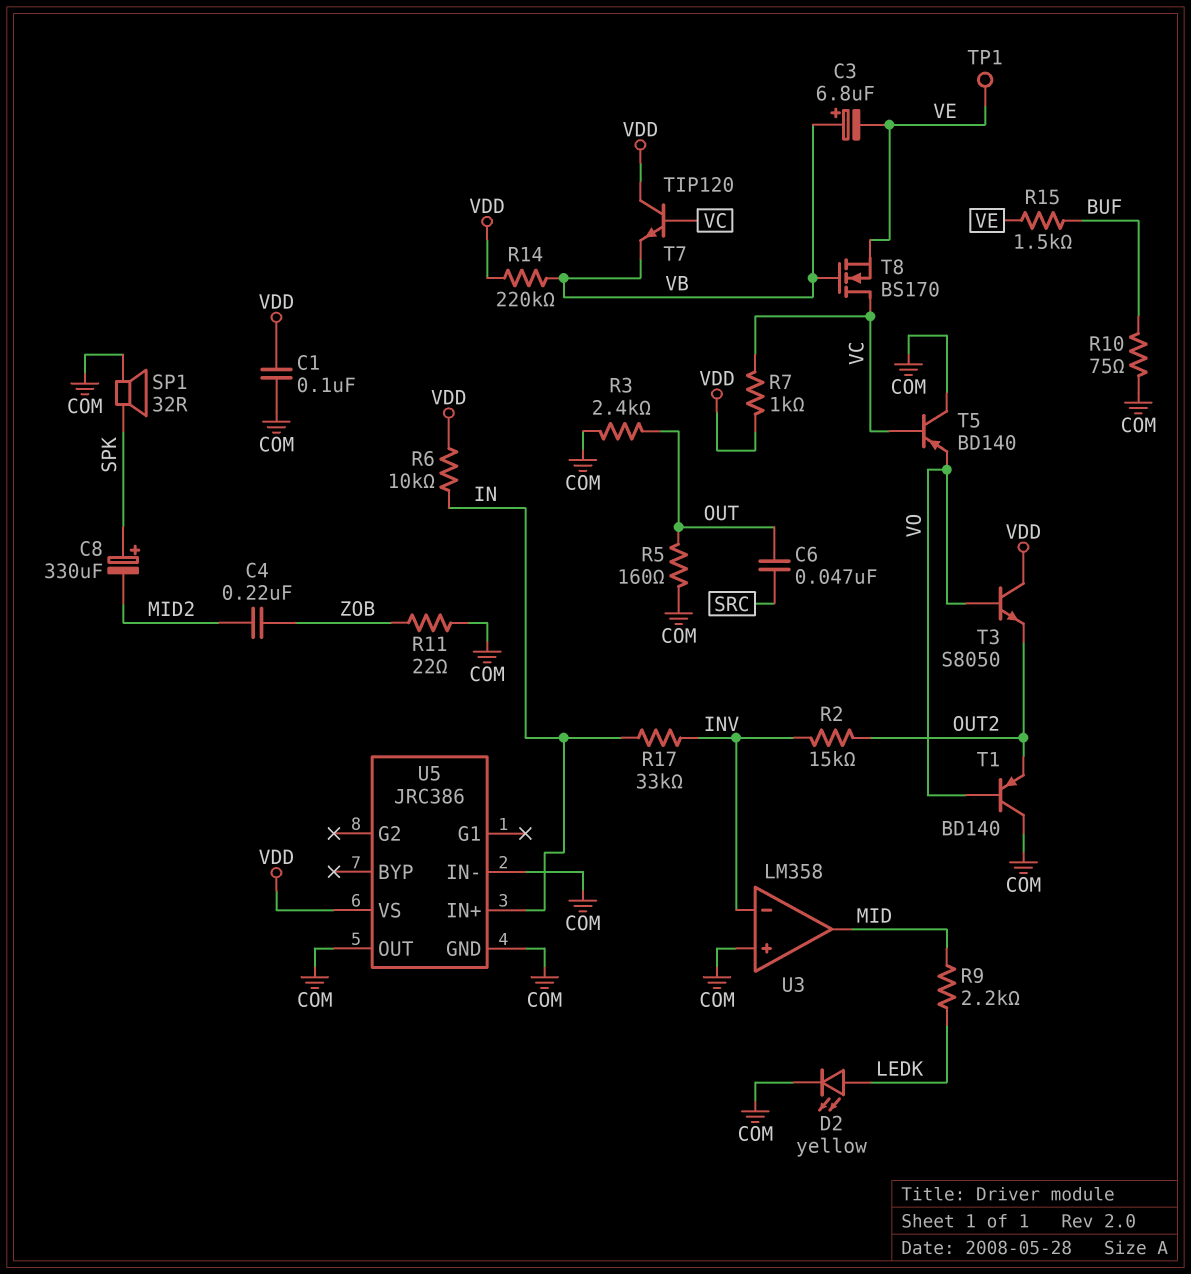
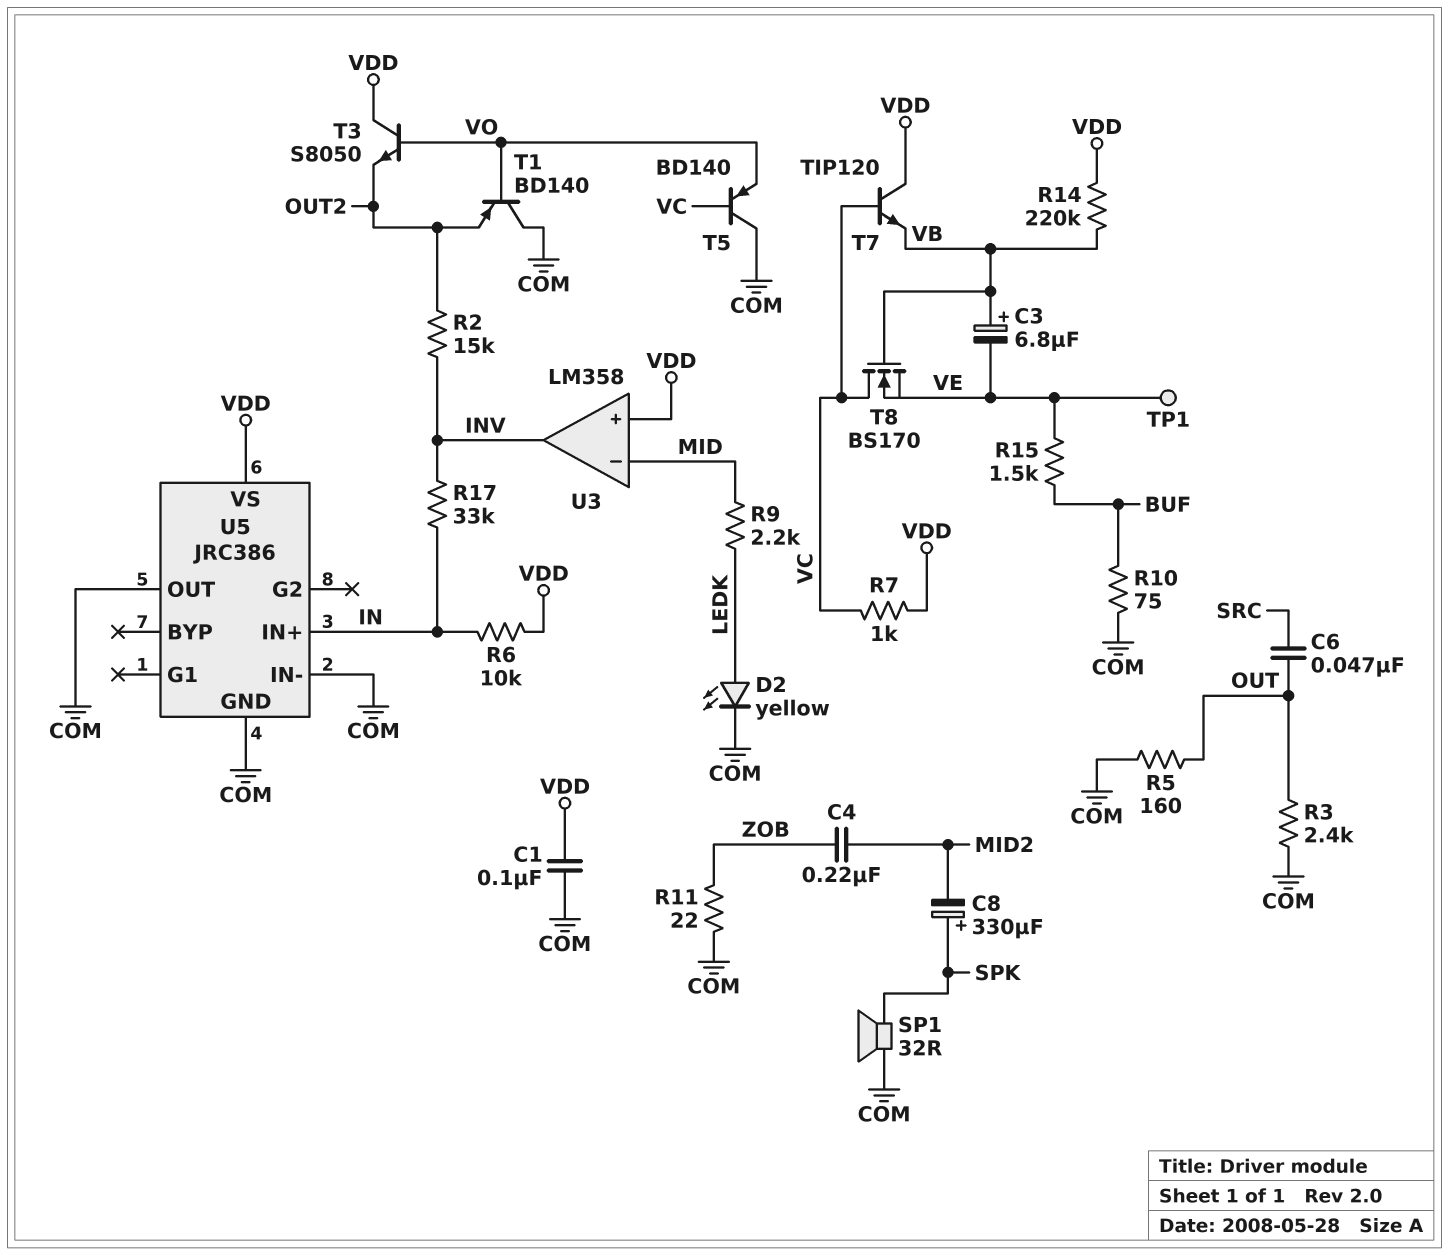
U3 pin in+: COM -> VDD
U3 pin in-: INV -> MID
U3 pin out: MID -> INV

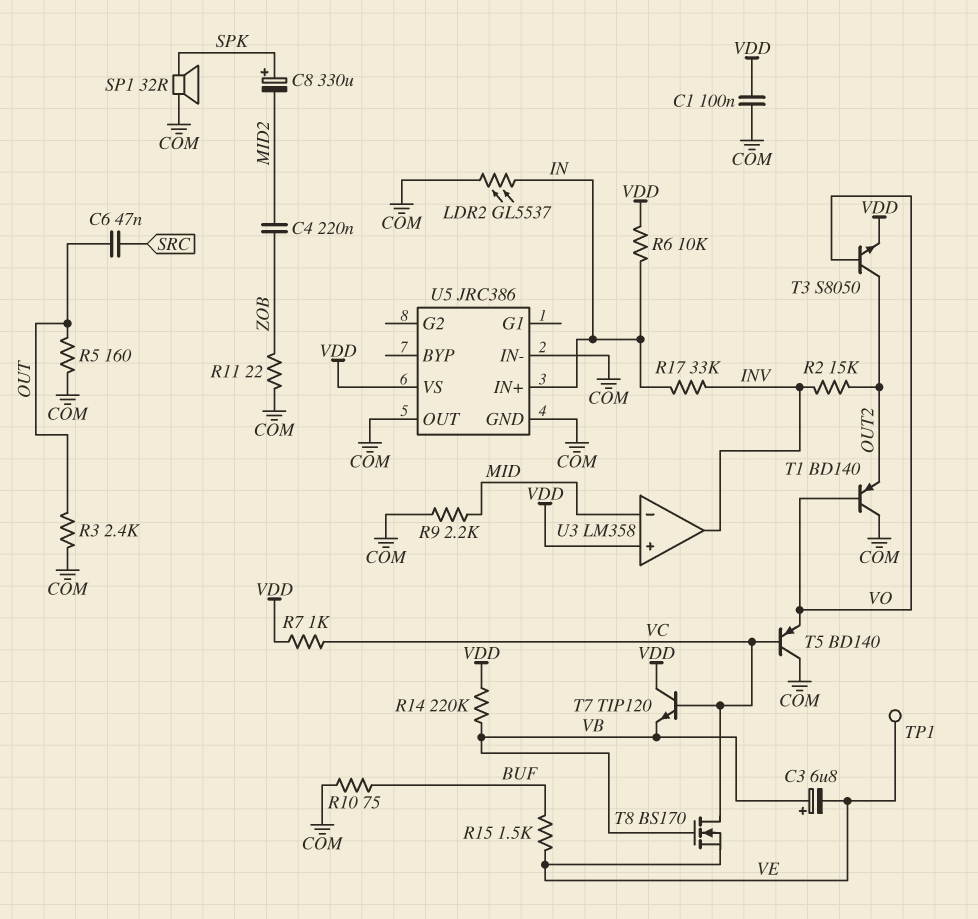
D2: LED yellow (A LEDK, K COM) -> none
LDR2: none -> GL5537 (COM, IN)
R9: 2.2k (LEDK, MID) -> 2.2k (COM, MID)
T3: NPN S8050 (B VO, C VDD, E OUT2) -> NPN S8050 (B VO, C OUT2, E VDD)

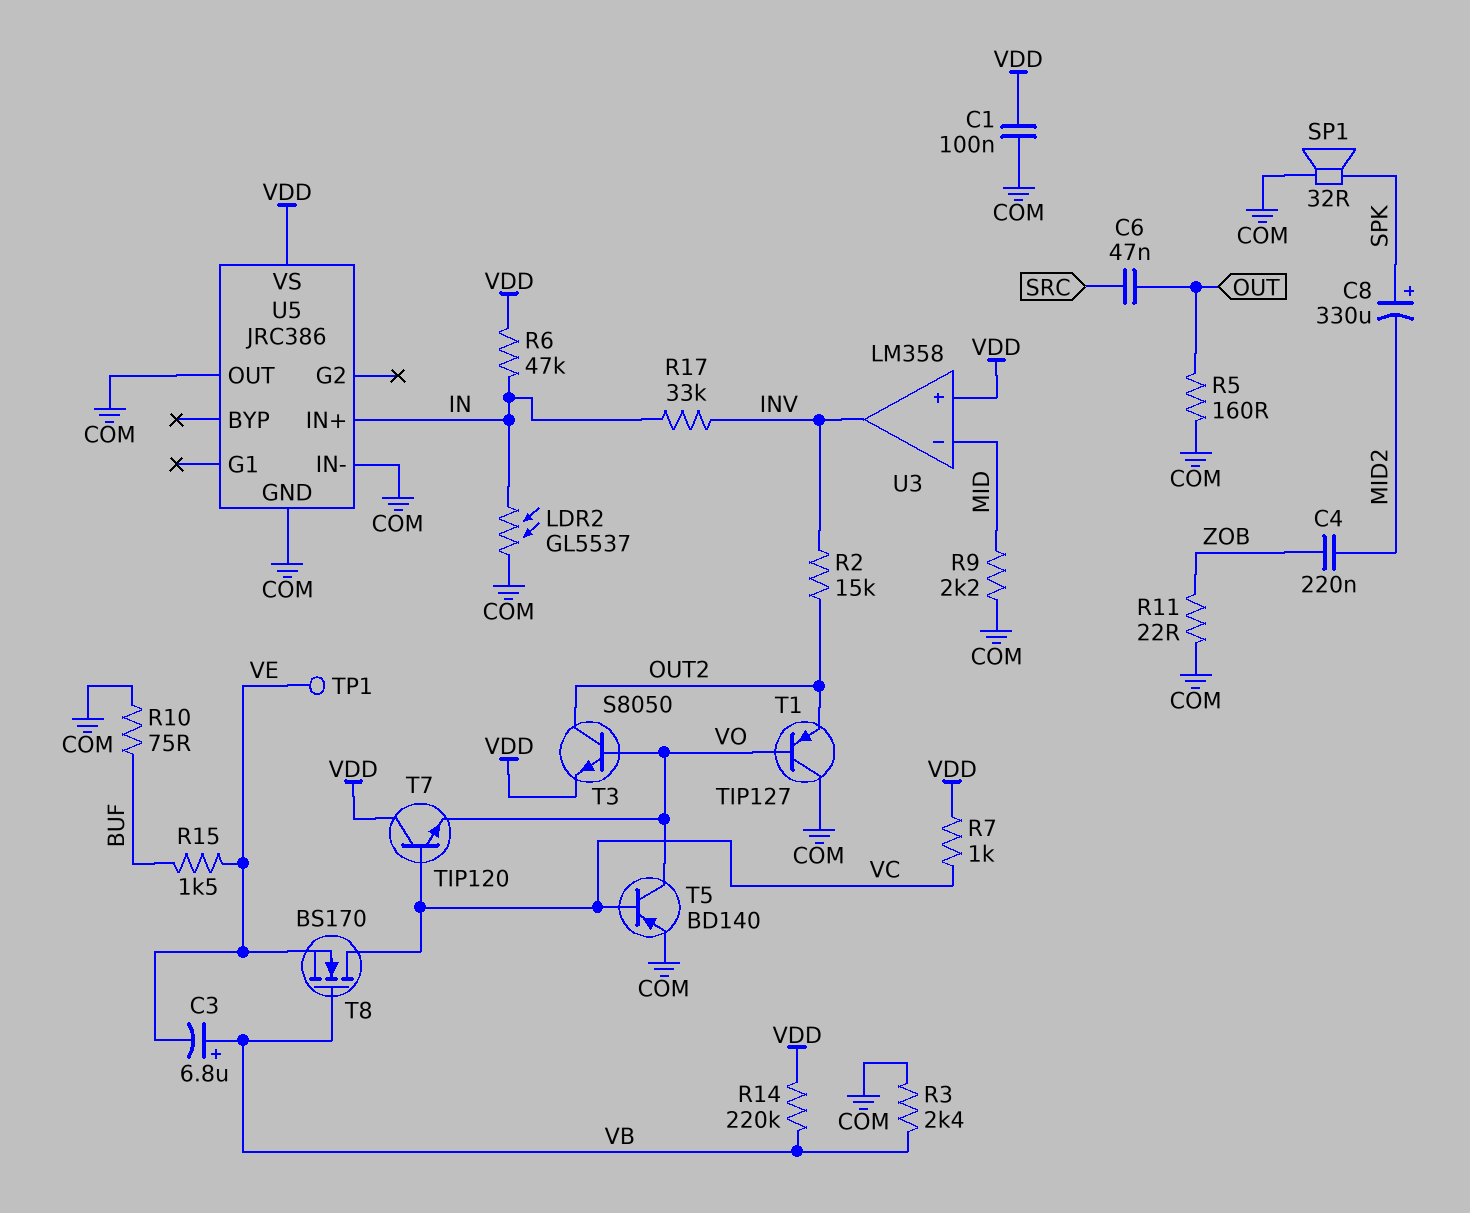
R3: 2.4k (COM, OUT) -> 2.4k (COM, VB)
R6: 10k (IN, VDD) -> 47k (IN, VDD)
T1: PNP BD140 (B VO, C COM, E OUT2) -> PNP TIP127 (B VO, C COM, E OUT2)
T5: PNP BD140 (B VC, C COM, E VO) -> PNP BD140 (B VC, C VO, E COM)
T7: NPN TIP120 (B VC, C VDD, E VB) -> NPN TIP120 (B VC, C VDD, E VO)

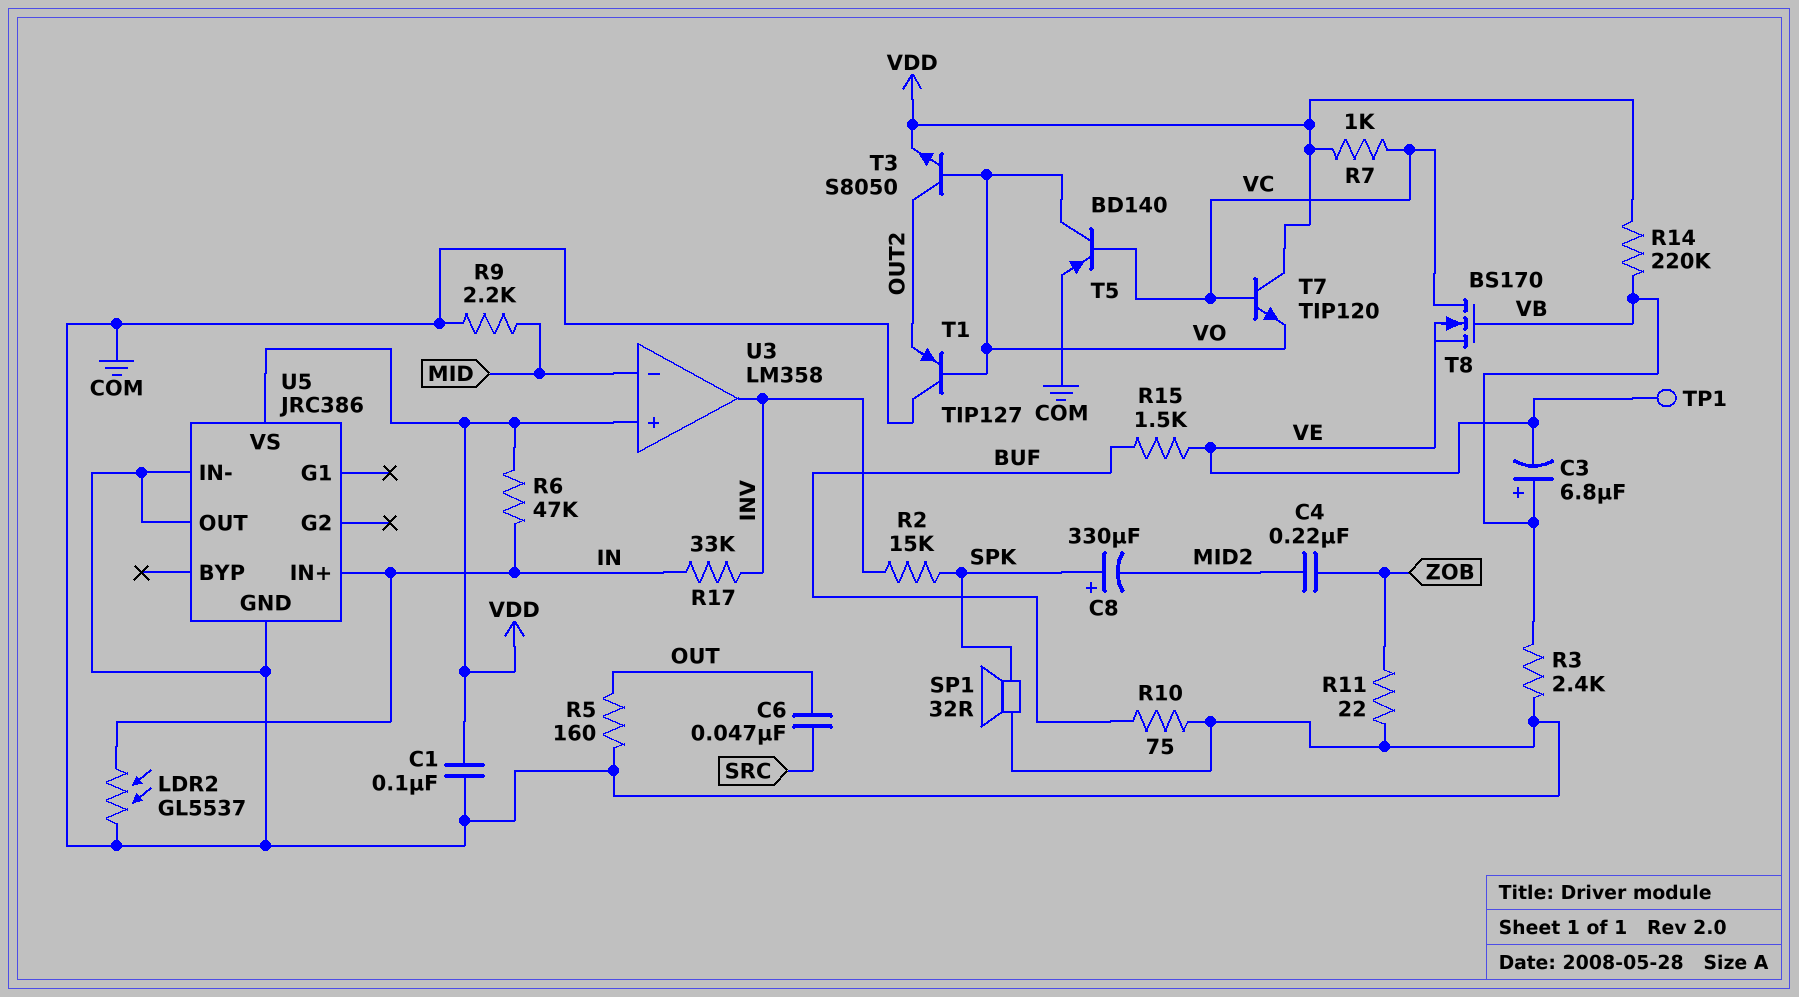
R2: 15k (INV, OUT2) -> 15k (INV, SPK)

